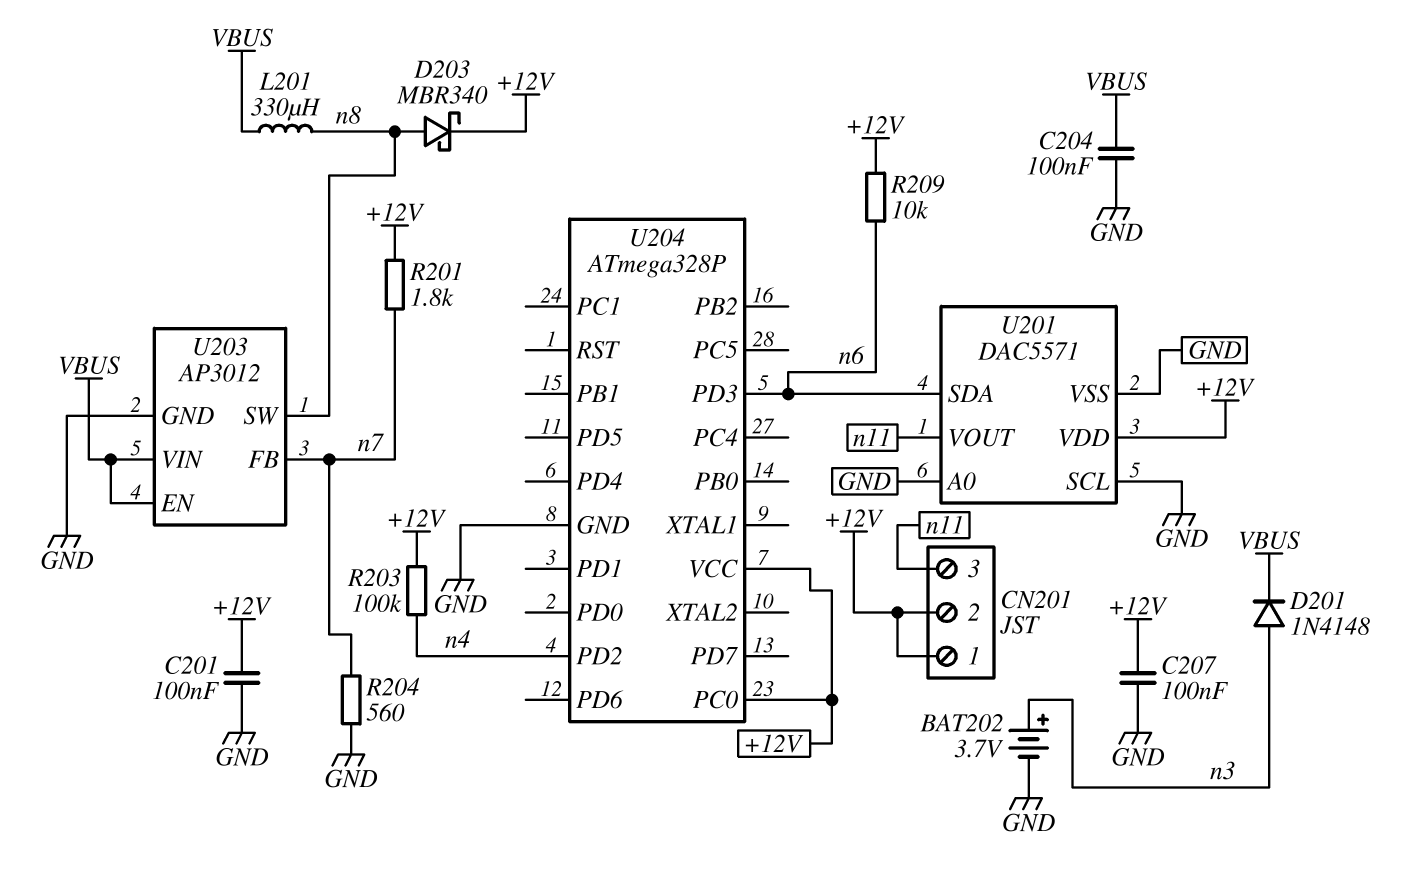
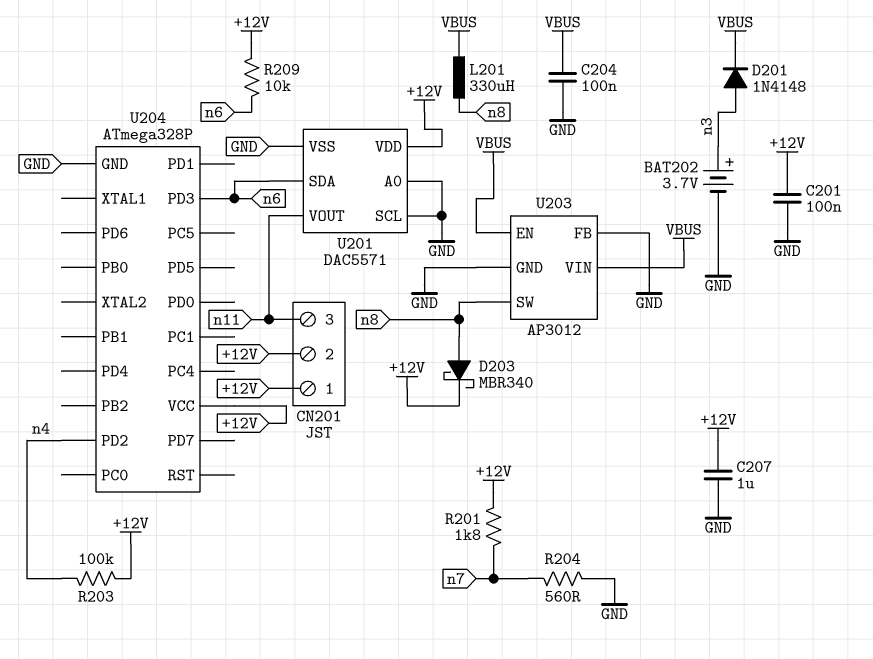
C207: 100nF (+12V, GND) -> 1uF (+12V, GND)
U203 pin FB: n7 -> GND
U204 pin PC0: +12V -> none

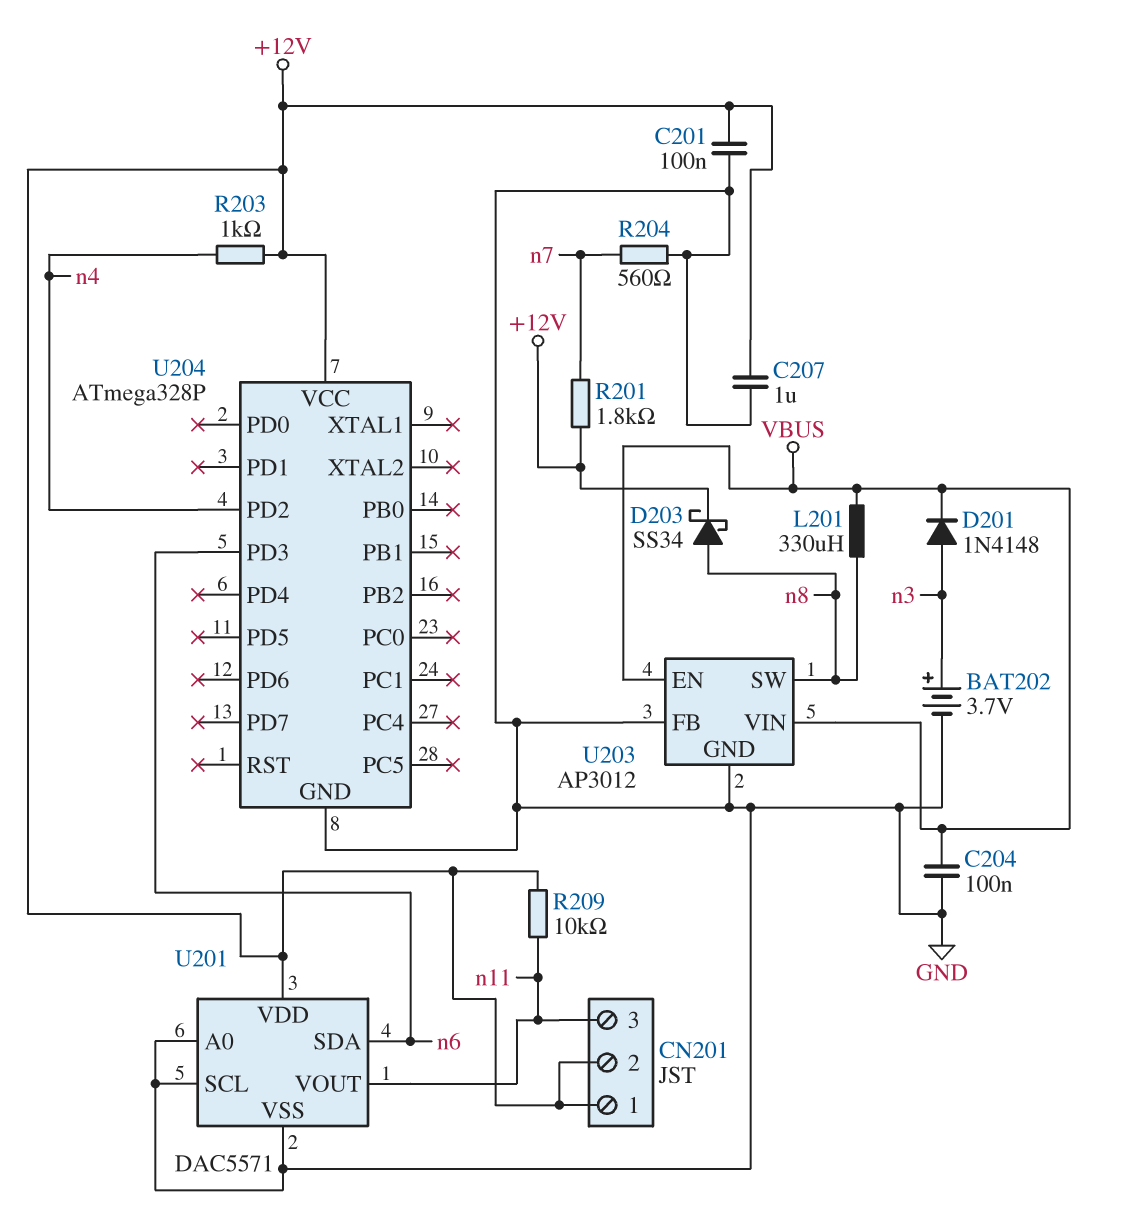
D203: schottky MBR340 (A n8, K +12V) -> schottky SS34 (A n8, K +12V)
R203: 100k (+12V, n4) -> 1k (+12V, n4)
R209: 10k (+12V, n6) -> 10k (+12V, n11)

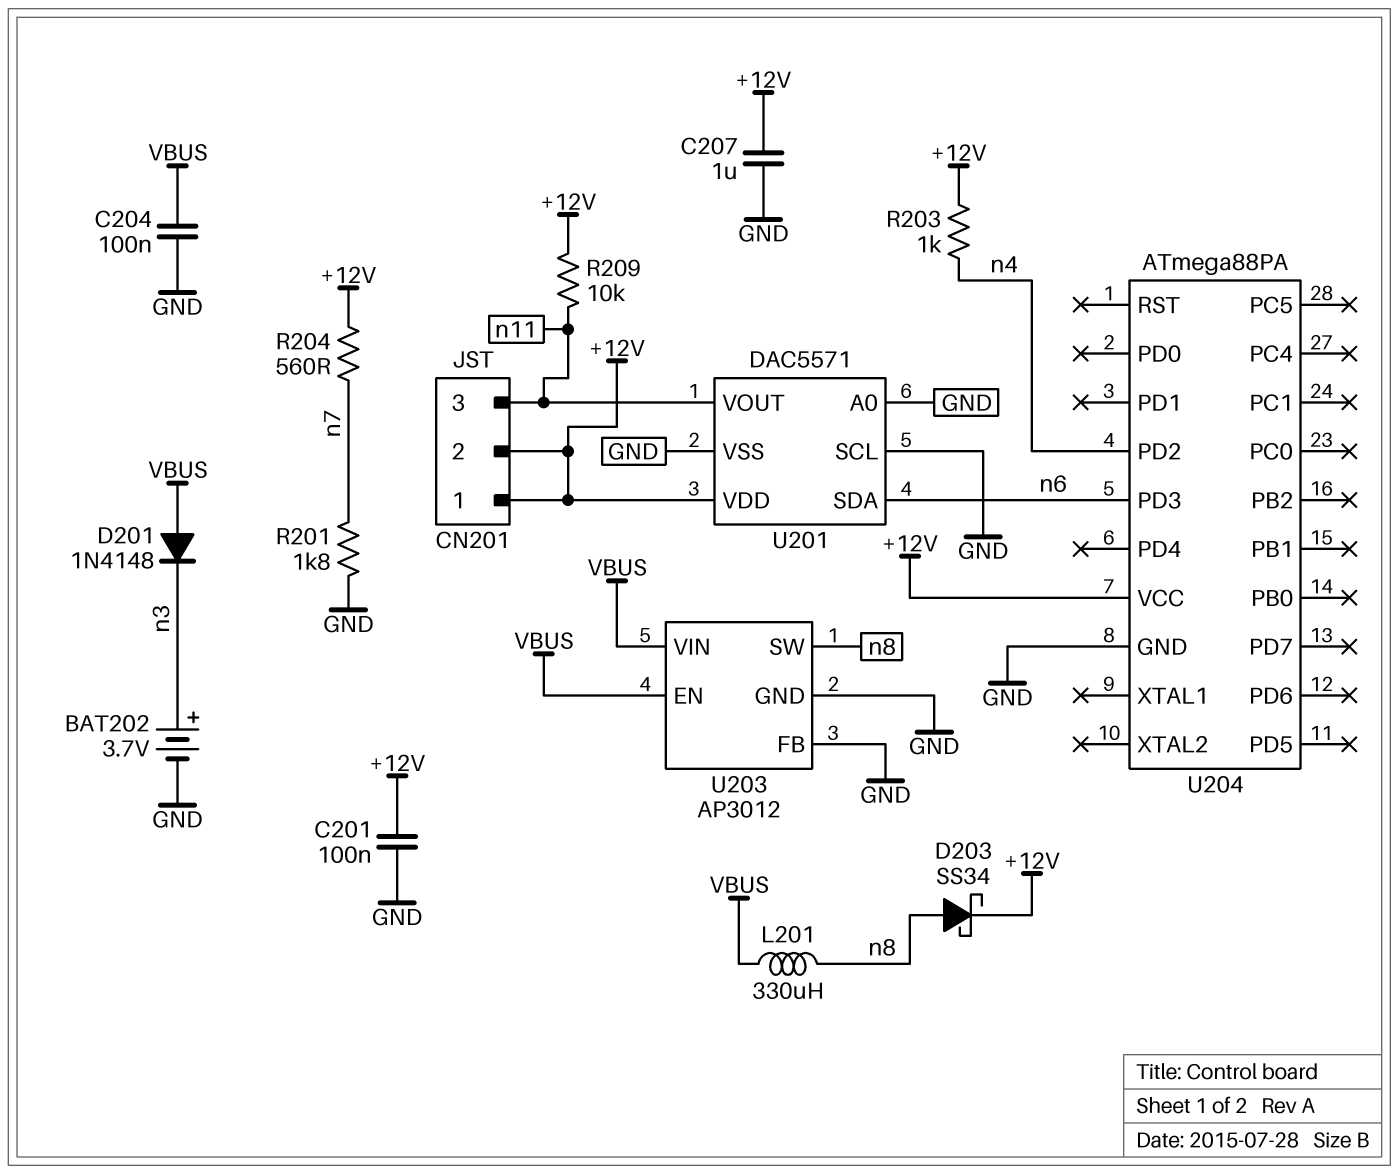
D201: diode 1N4148 (A n3, K VBUS) -> diode 1N4148 (A VBUS, K n3)
R201: 1.8k (+12V, n7) -> 1.8k (GND, n7)
R204: 560 (GND, n7) -> 560 (+12V, n7)
U204: ATmega328P -> ATmega88PA

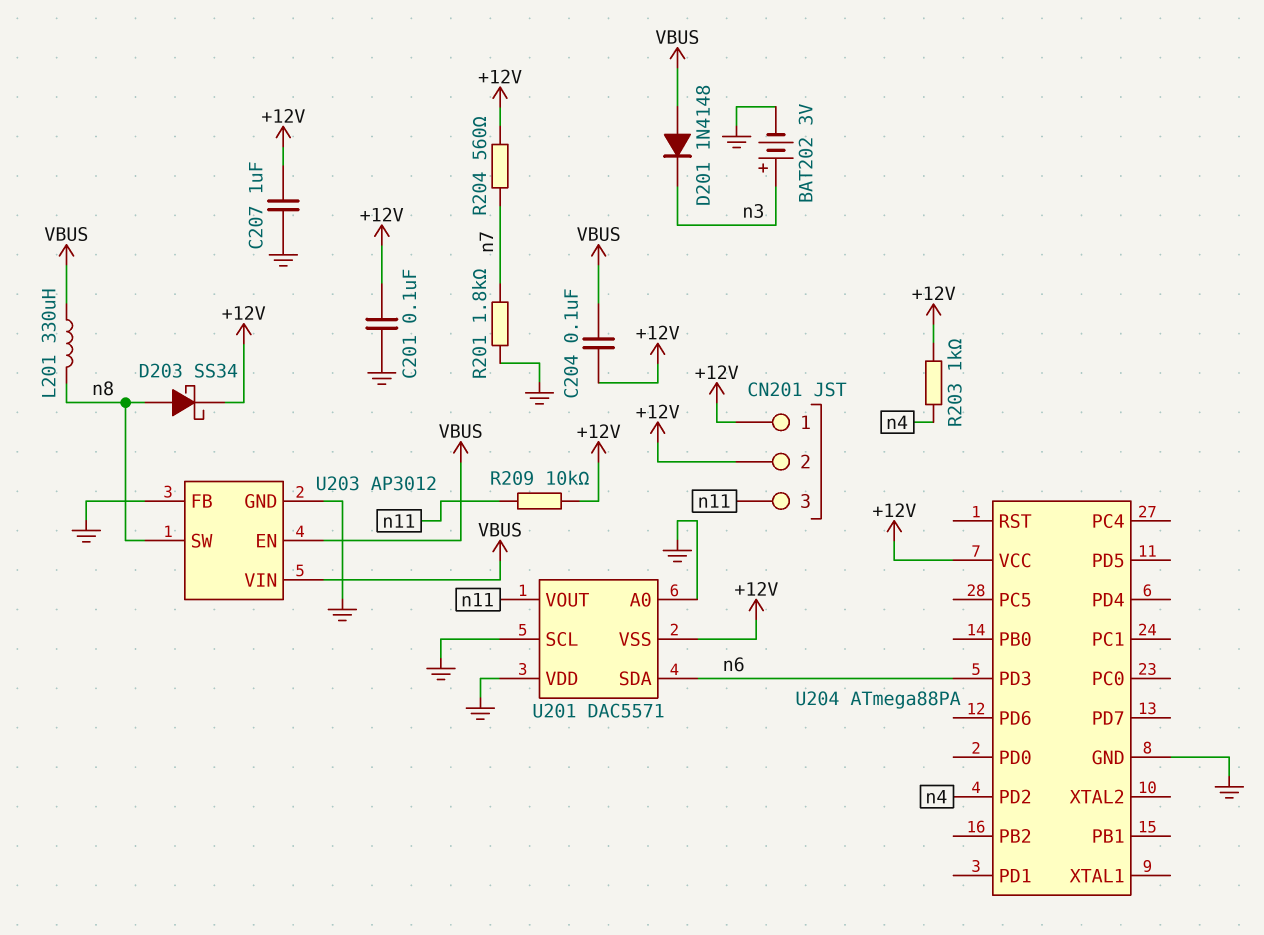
BAT202: 3.7V (plus n3, minus GND) -> 3V (plus n3, minus GND)
C204: 100nF (GND, VBUS) -> 100nF (+12V, VBUS)
U201 pin VDD: +12V -> GND
U201 pin VSS: GND -> +12V

